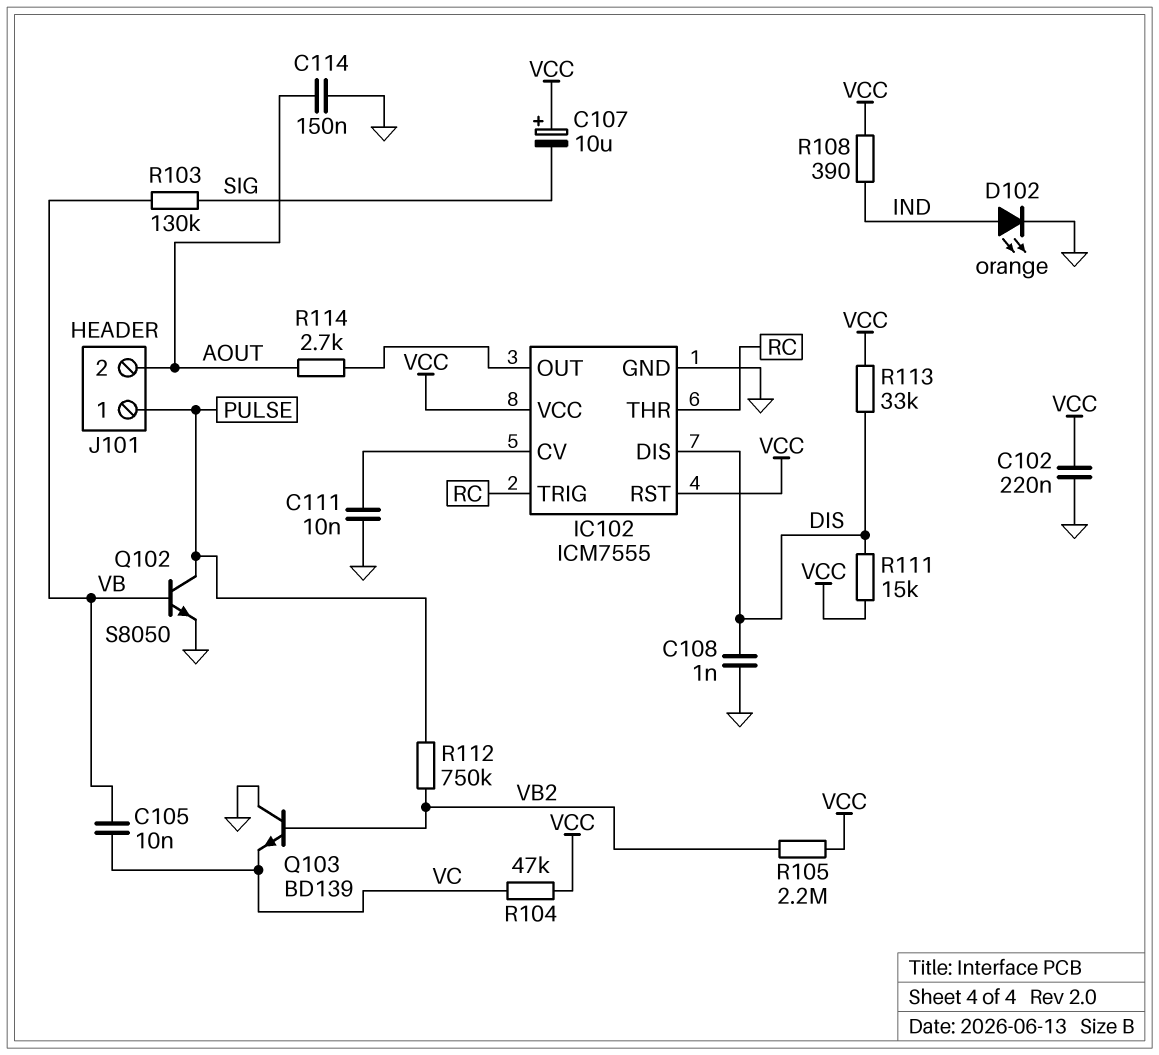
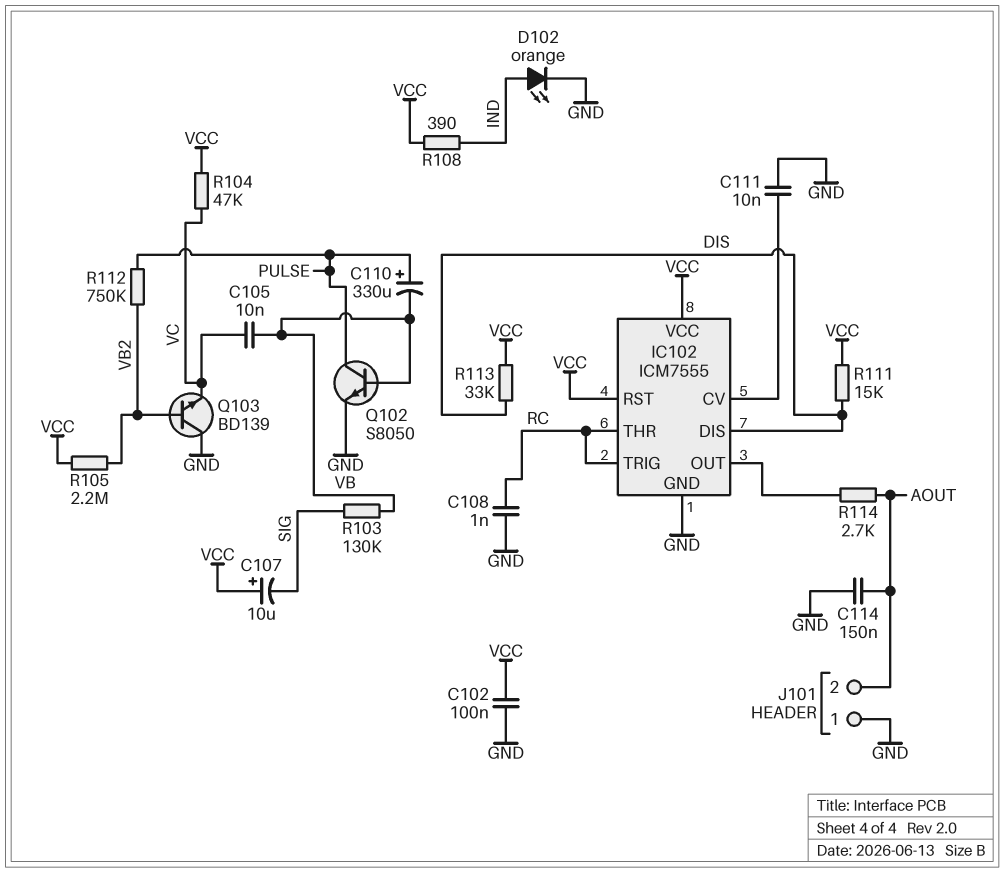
C102: 220nF (GND, VCC) -> 100nF (GND, VCC)
C108: 1nF (DIS, GND) -> 1nF (GND, RC)
C110: none -> 330uF (plus PULSE, minus VB)
J101 pin 1: PULSE -> GND

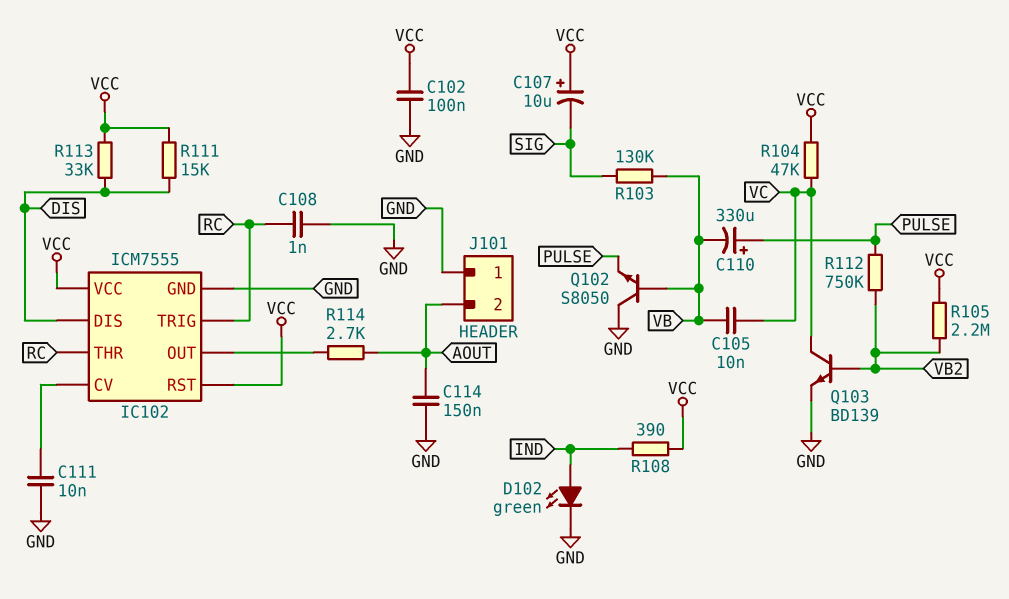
D102: LED orange (A IND, K GND) -> LED green (A IND, K GND)
Q102: NPN S8050 (B VB, C PULSE, E GND) -> NPN S8050 (B VB, C GND, E PULSE)
Q103: NPN BD139 (B VB2, C GND, E VC) -> NPN BD139 (B VB2, C VC, E GND)

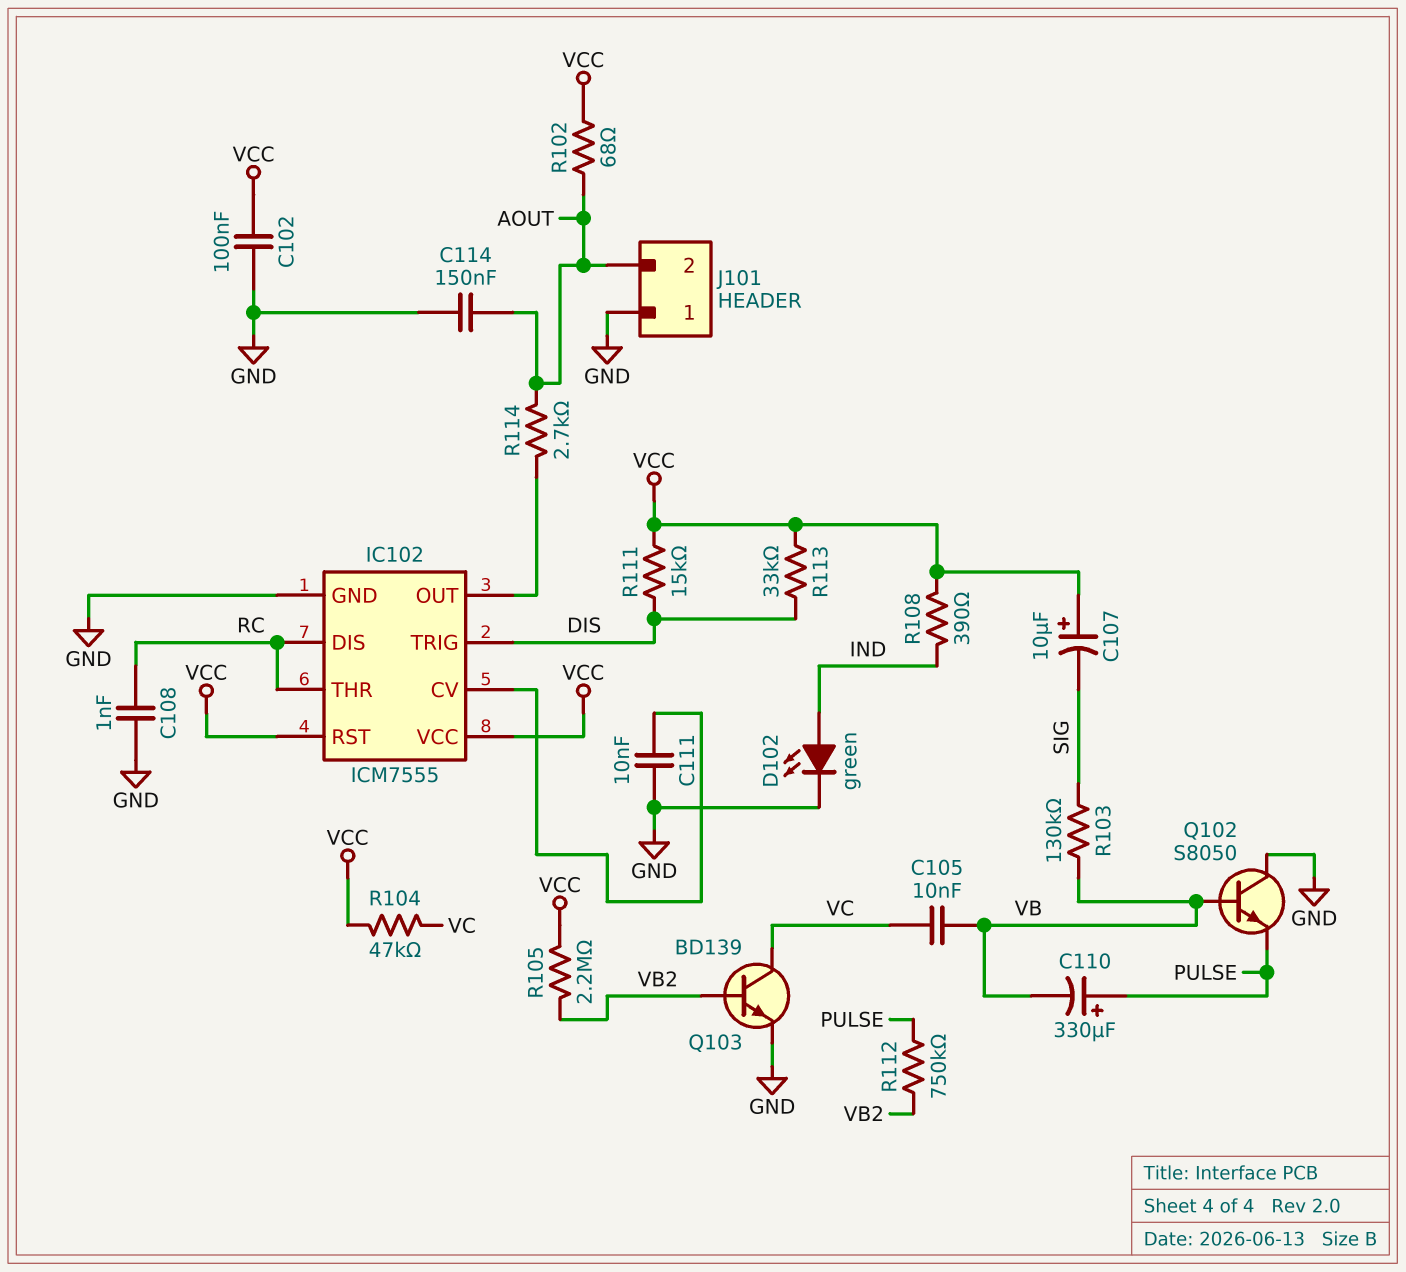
IC102 pin DIS: DIS -> RC
IC102 pin TRIG: RC -> DIS
R102: none -> 68 (AOUT, VCC)

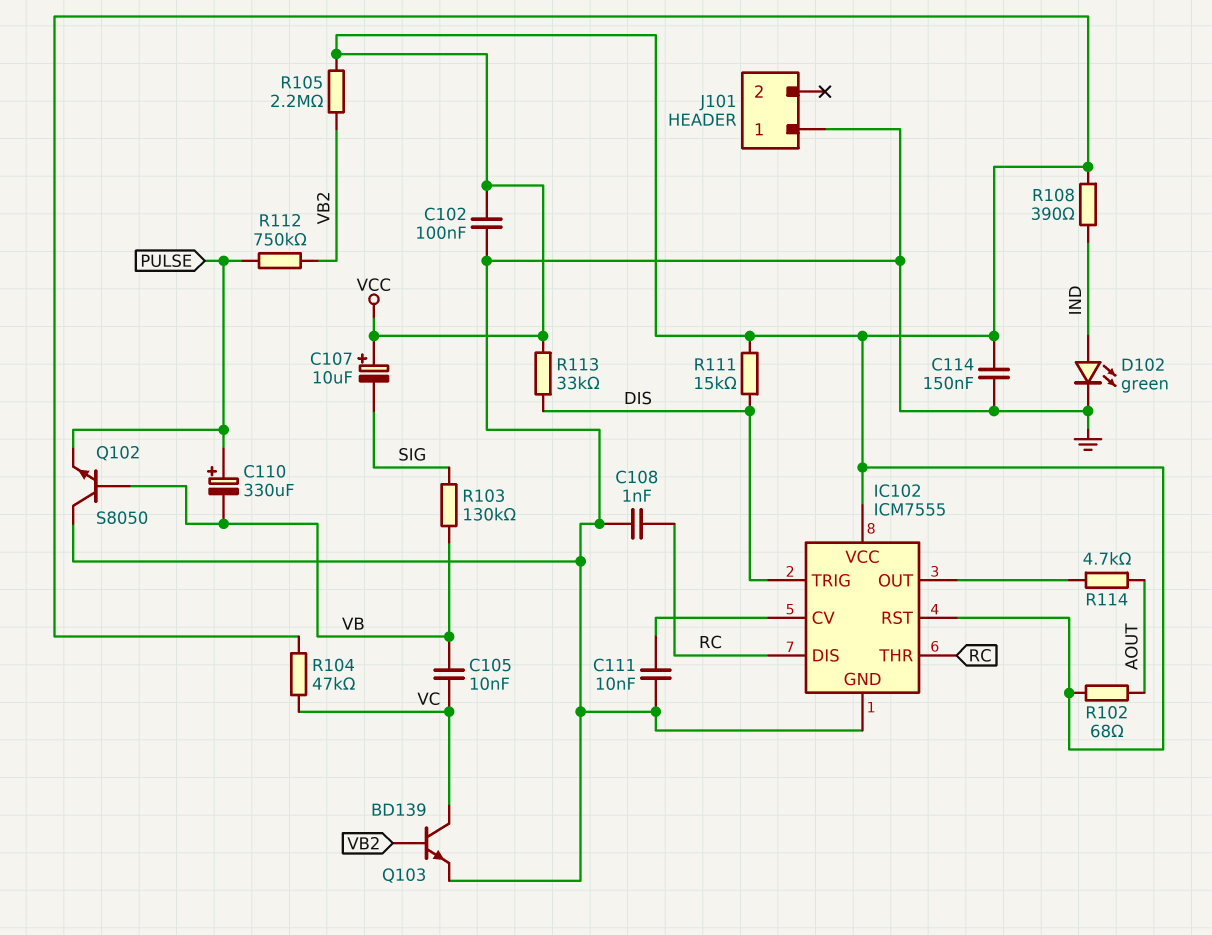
C114: 150nF (AOUT, GND) -> 150nF (GND, VCC)
J101 pin 2: AOUT -> none
R114: 2.7k (AOUT, IC102/OUT) -> 4.7k (AOUT, IC102/OUT)

